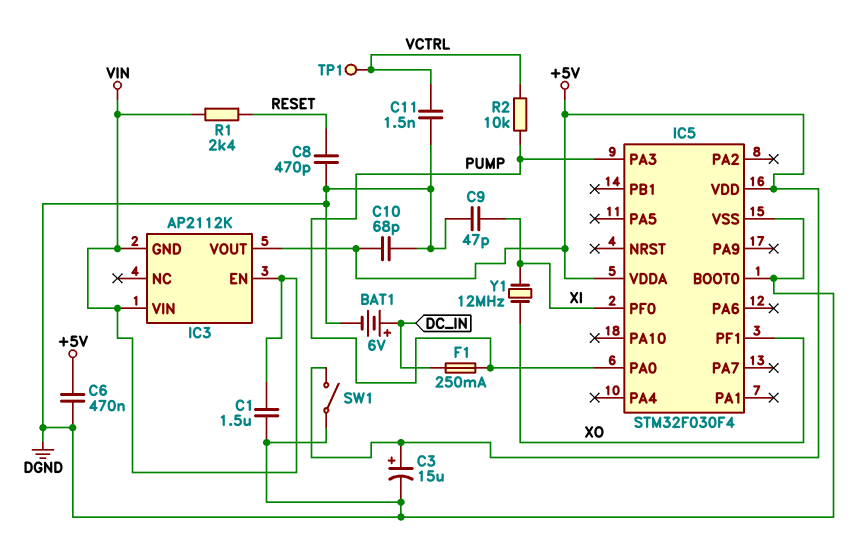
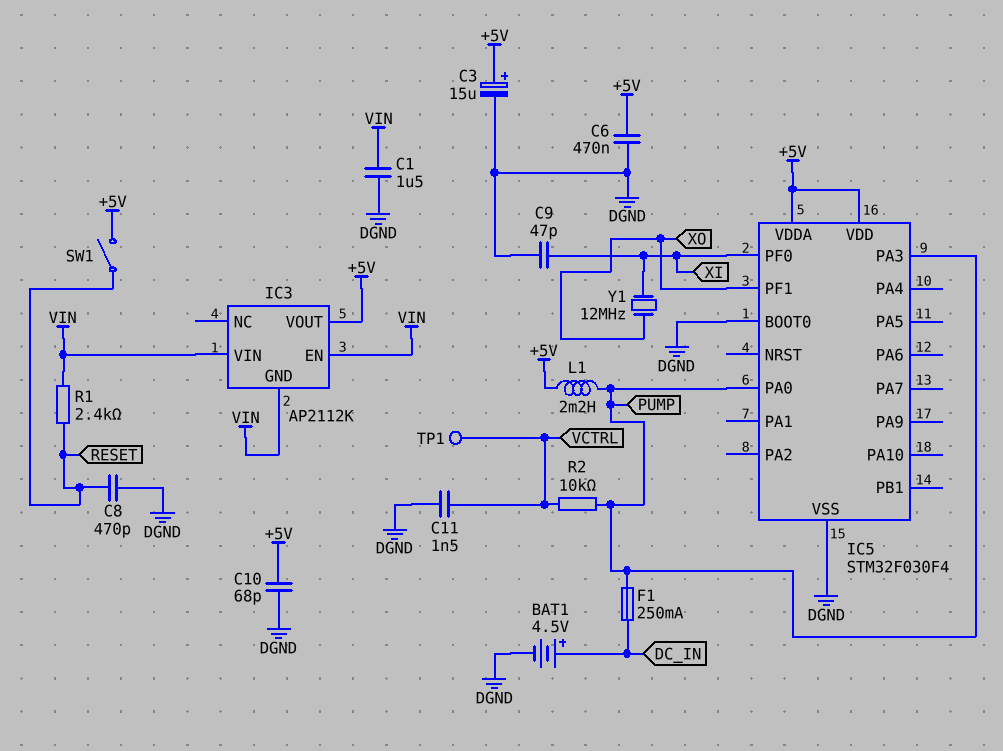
BAT1: 6V (plus DC_IN, minus DGND) -> 4.5V (plus DC_IN, minus DGND)
L1: none -> 2.2mH (+5V, PUMP)
SW1: switch (+5V, DGND) -> switch (+5V, RESET)

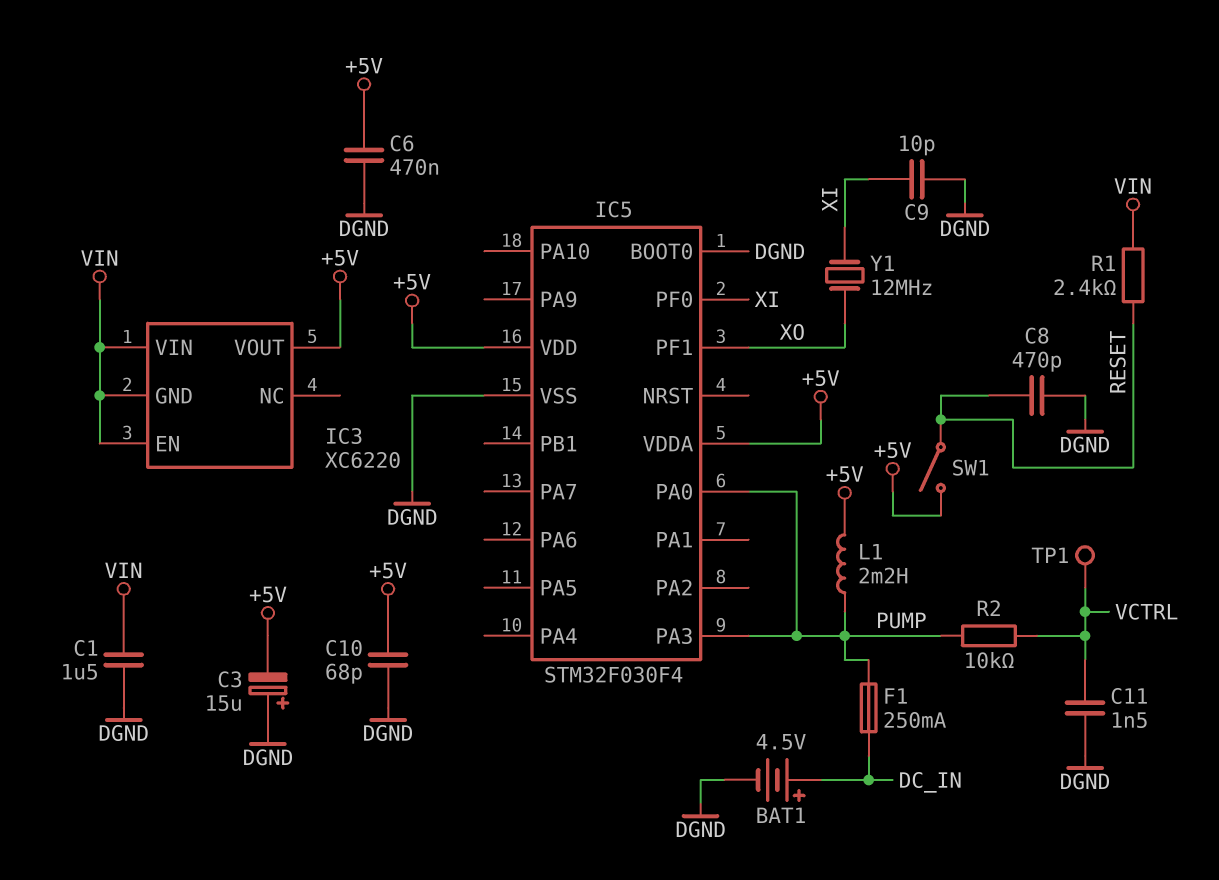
C3: 15uF (plus +5V, minus DGND) -> 15uF (plus DGND, minus +5V)
C9: 47pF (DGND, XI) -> 10pF (DGND, XI)
IC3: AP2112K -> XC6220

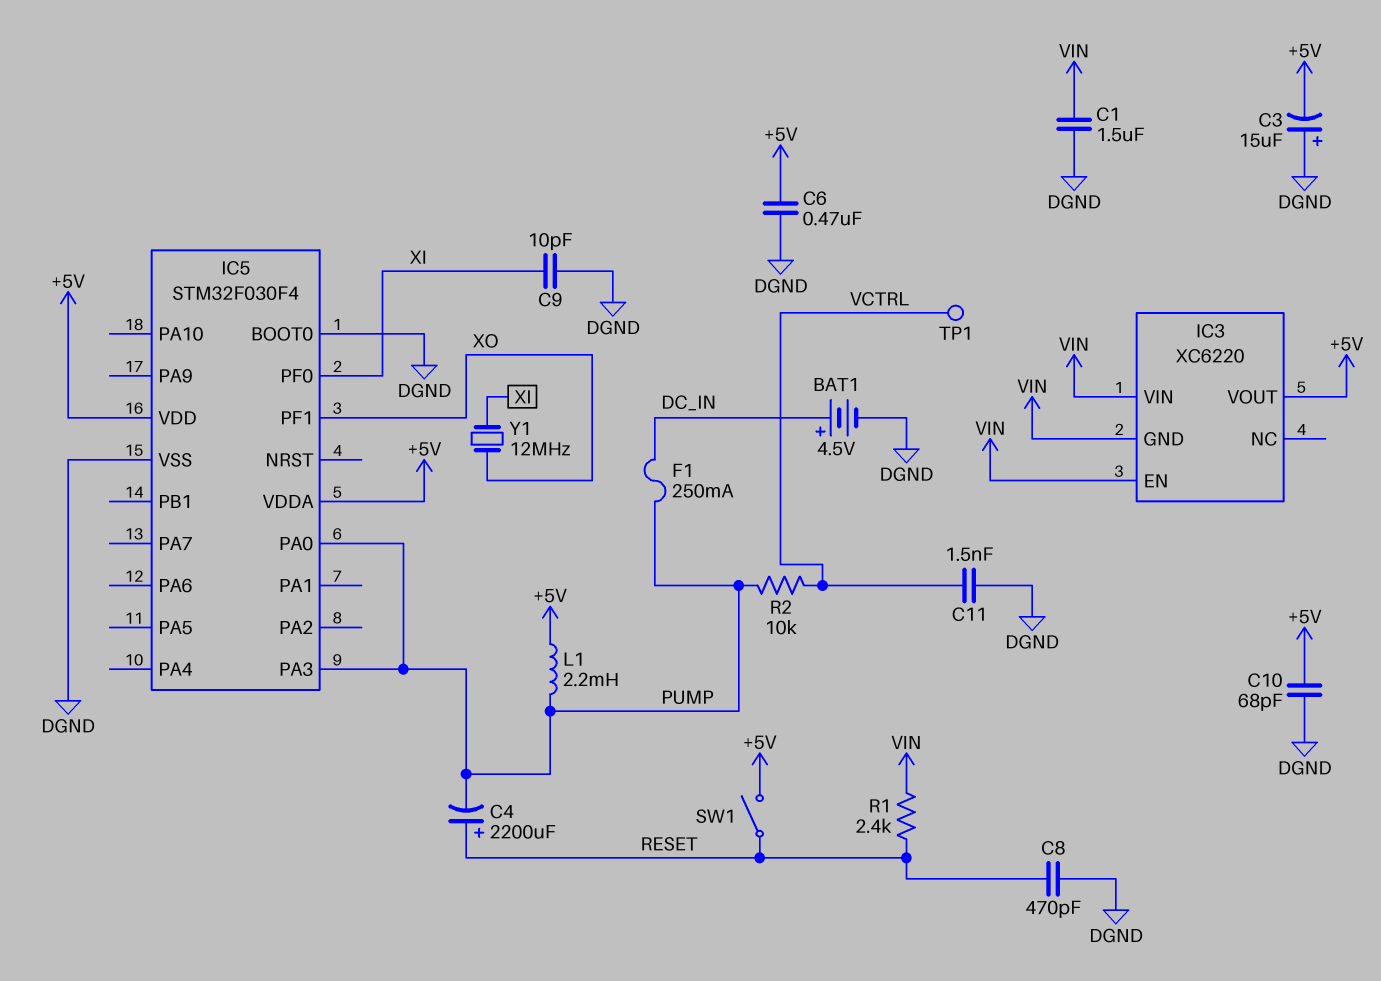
C4: none -> 2200uF (plus RESET, minus PUMP)

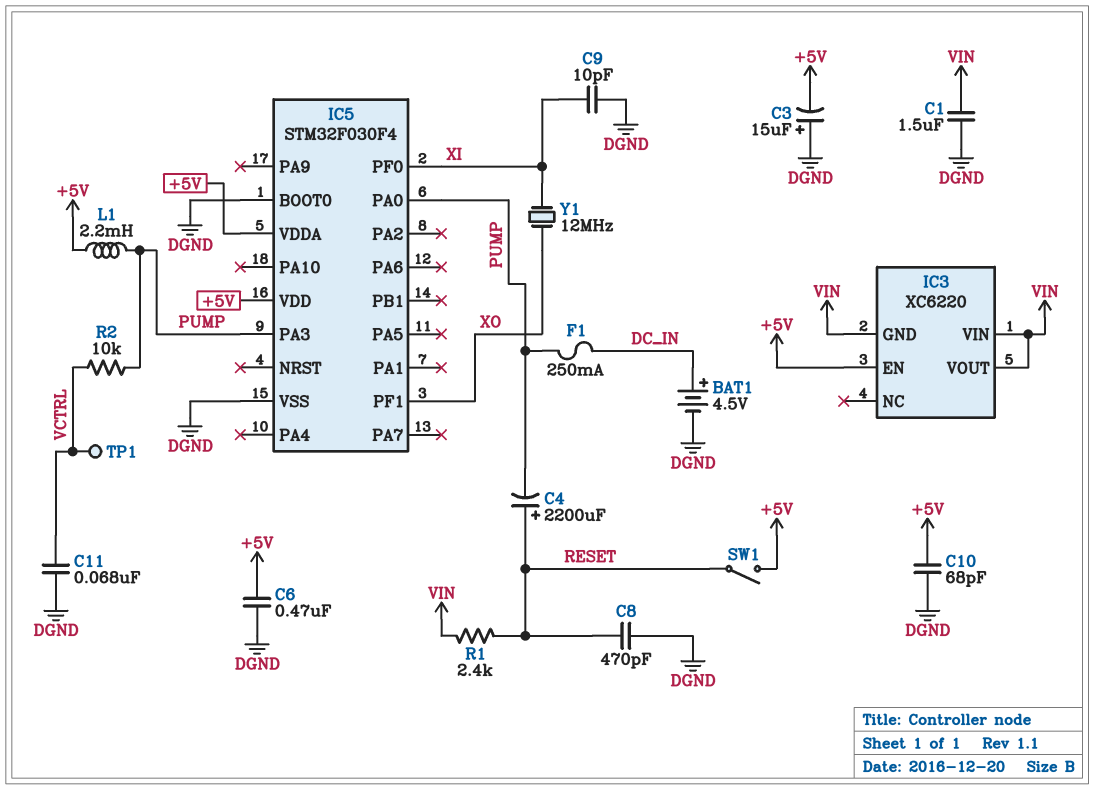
C11: 1.5nF (DGND, VCTRL) -> 68nF (DGND, VCTRL)
IC3 pin EN: VIN -> +5V
IC3 pin VOUT: +5V -> VIN

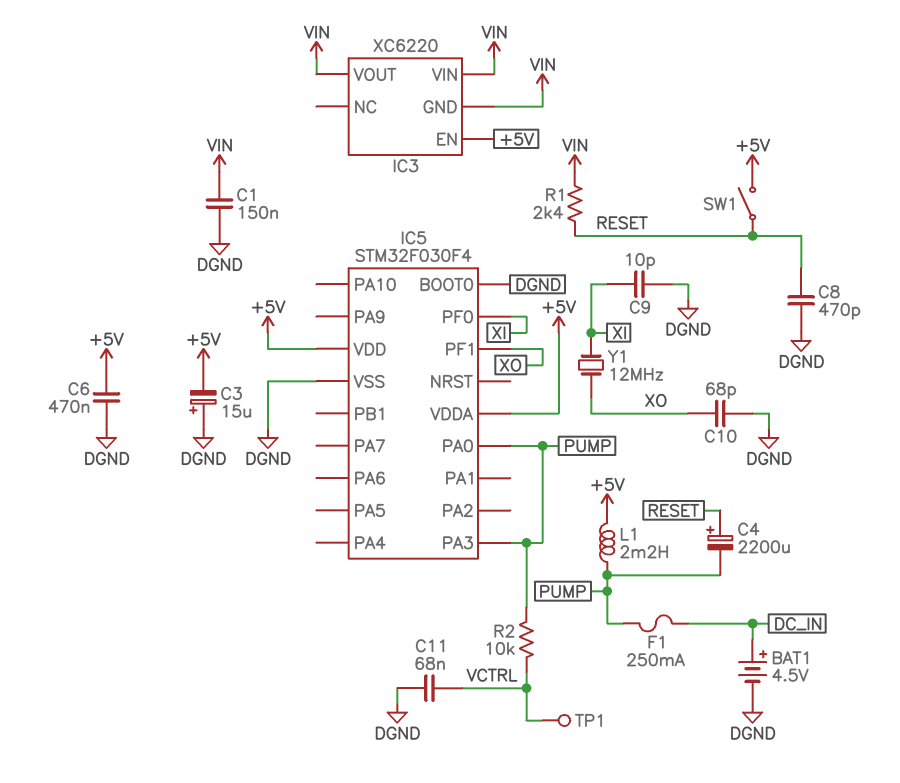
C1: 1.5uF (DGND, VIN) -> 150nF (DGND, VIN)
C10: 68pF (+5V, DGND) -> 68pF (DGND, XO)

